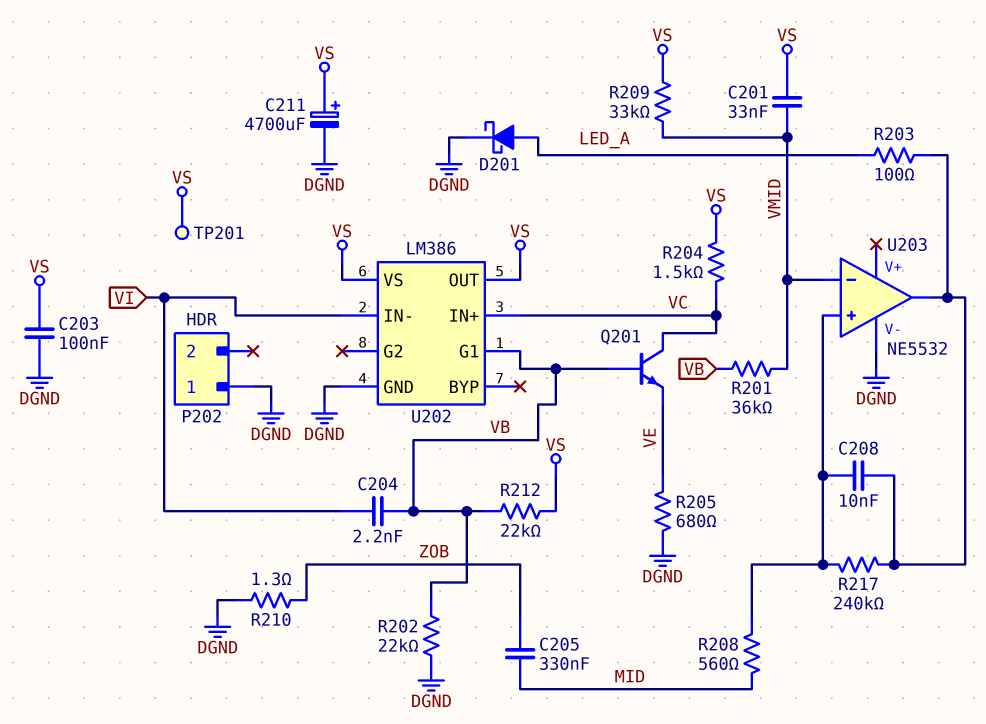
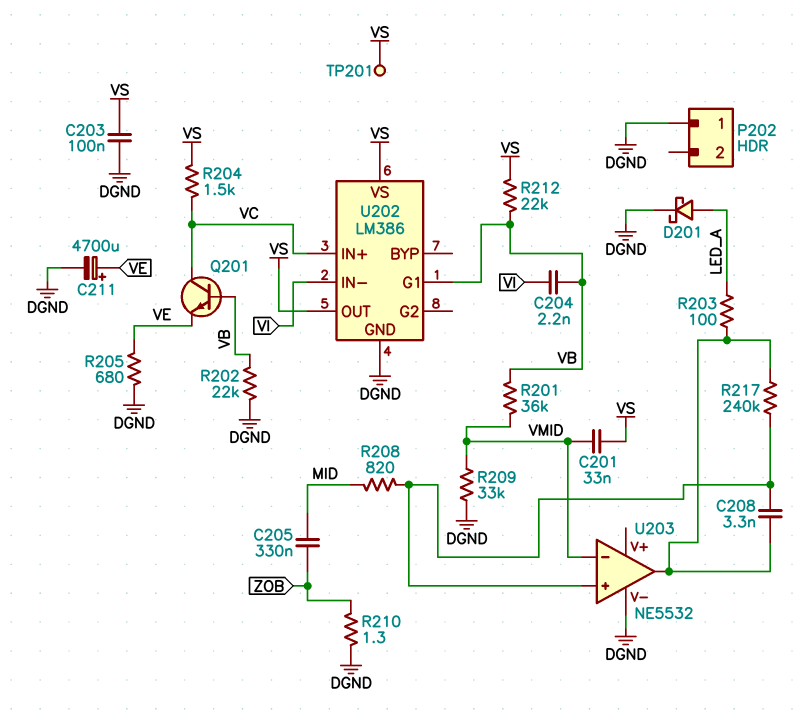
C208: 10nF (U203/in+, U203/out) -> 3.3nF (U203/in+, U203/out)
C211: 4700uF (plus VS, minus DGND) -> 4700uF (plus VE, minus DGND)
R208: 560 (MID, U203/in+) -> 820 (MID, U203/in+)
R209: 33k (VMID, VS) -> 33k (DGND, VMID)

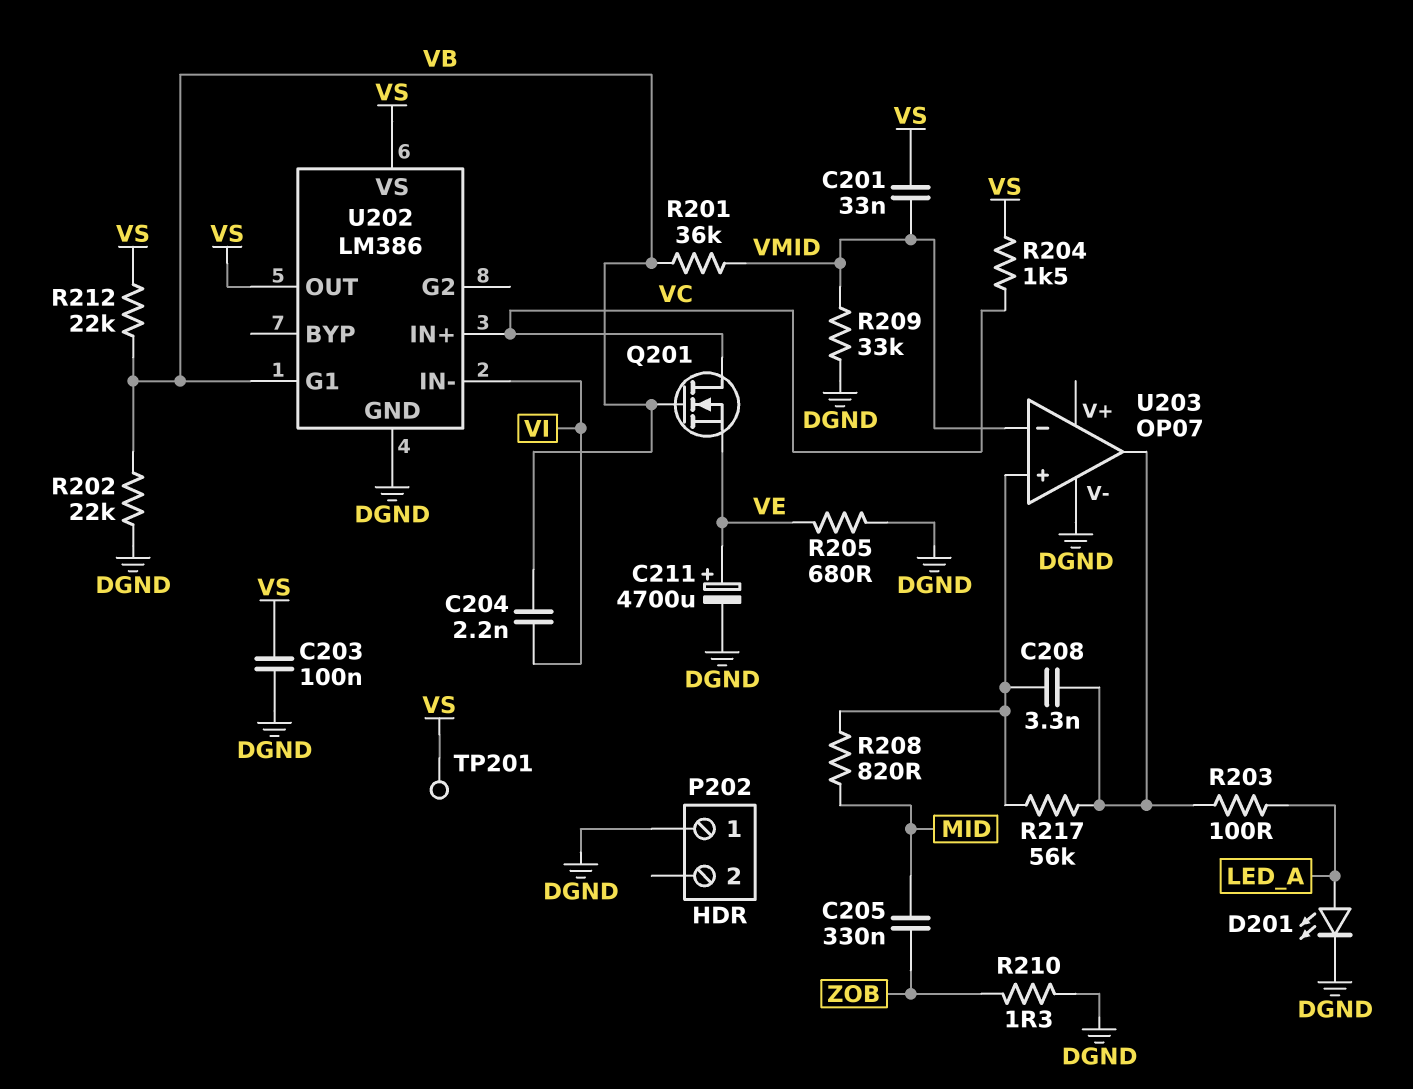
D201: schottky (A LED_A, K DGND) -> LED (A LED_A, K DGND)
Q201: NPN (B VB, C VC, E VE) -> NMOS (G VB, D VC, S VE)
R217: 240k (U203/in+, U203/out) -> 56k (U203/in+, U203/out)
U203: NE5532 -> OP07

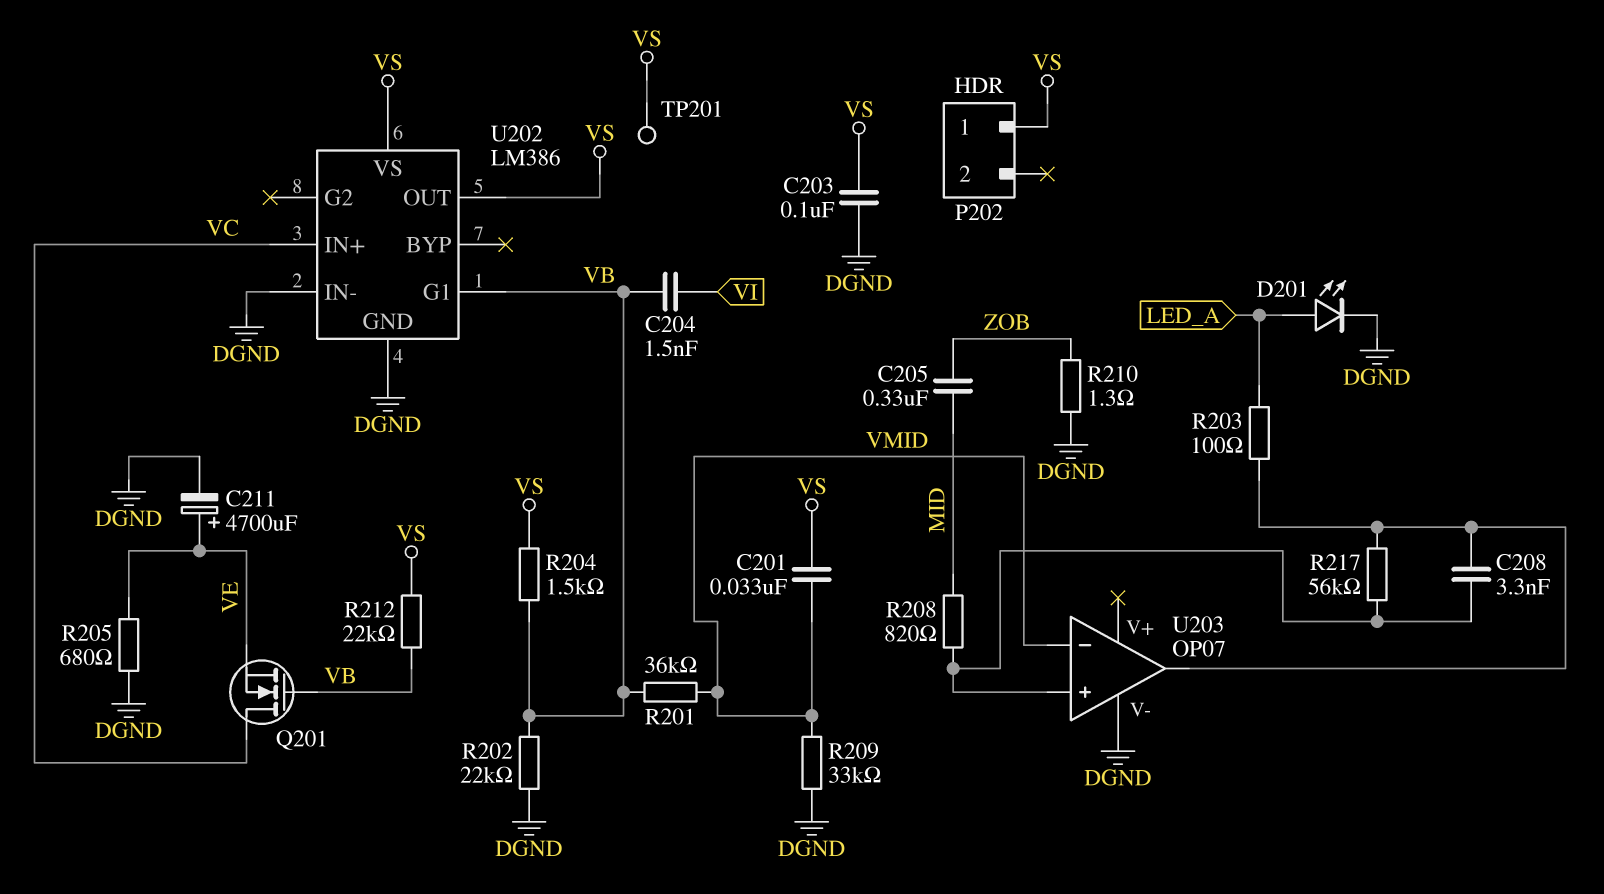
C204: 2.2nF (VB, VI) -> 1.5nF (VB, VI)
P202 pin 1: DGND -> VS
R204: 1.5k (VC, VS) -> 1.5k (VB, VS)
U202 pin IN-: VI -> DGND

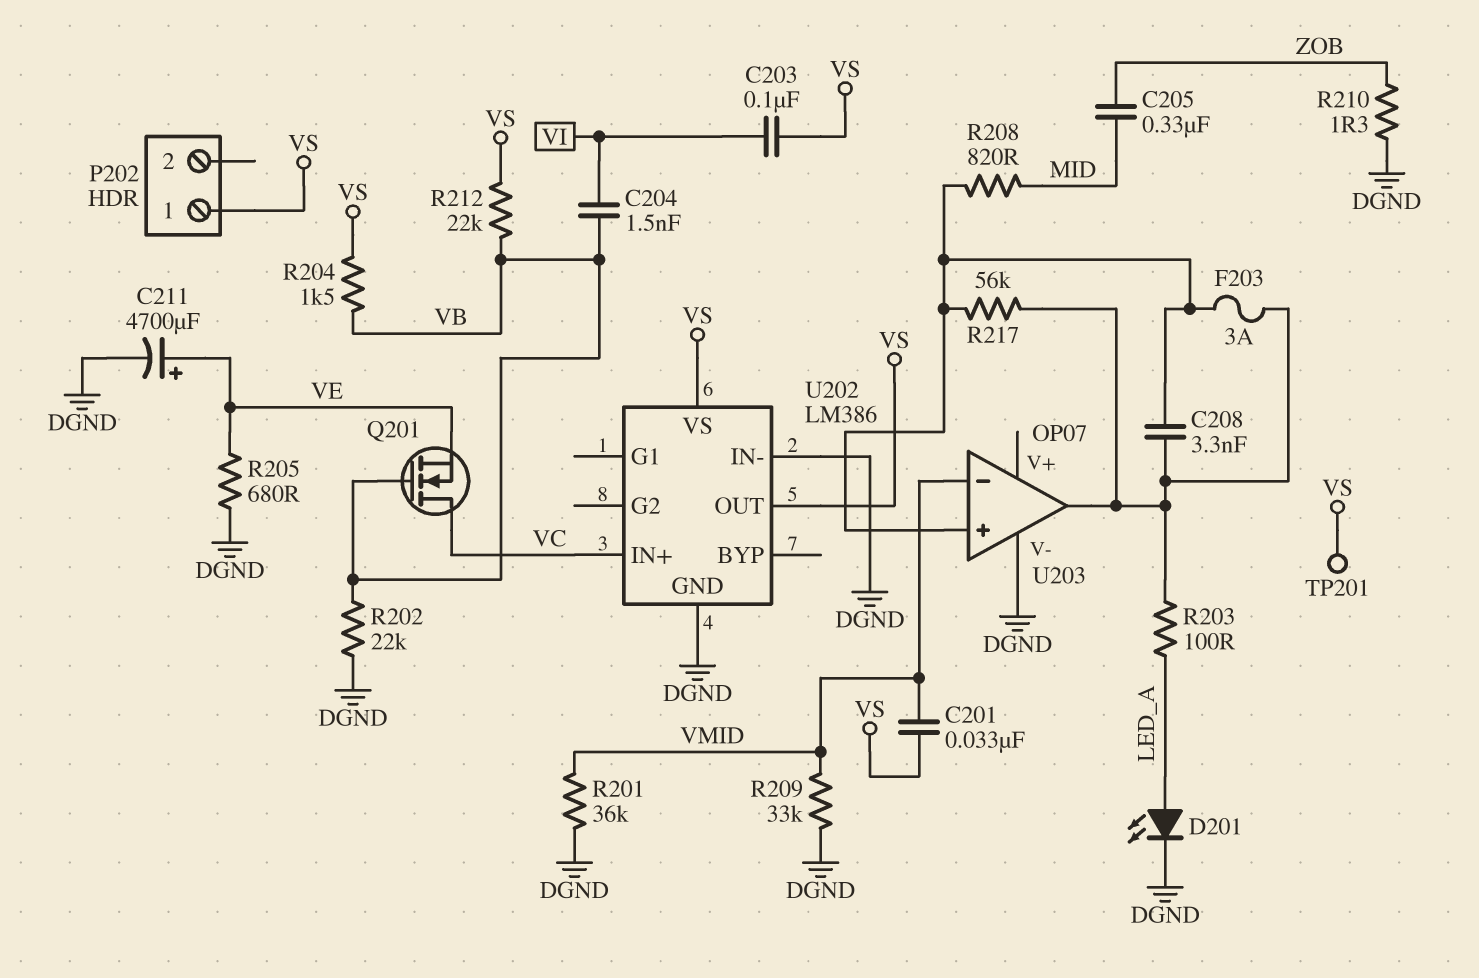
C203: 100nF (DGND, VS) -> 100nF (VI, VS)
F203: none -> 3A (U203/in+, U203/out)
R201: 36k (VB, VMID) -> 36k (DGND, VMID)
U202 pin G1: VB -> none

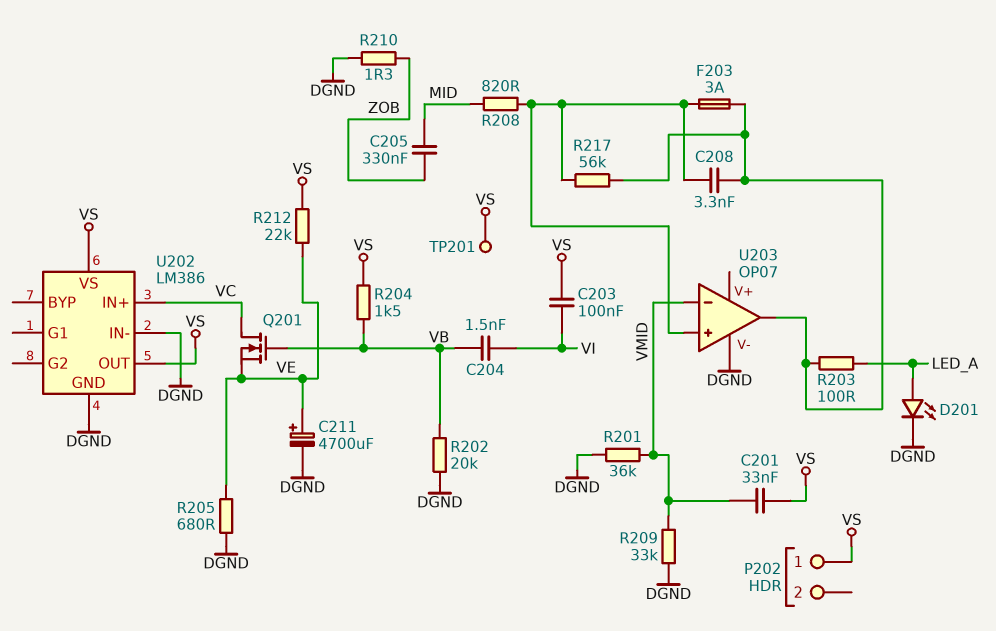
R202: 22k (DGND, VB) -> 20k (DGND, VB)
R212: 22k (VB, VS) -> 22k (VE, VS)

